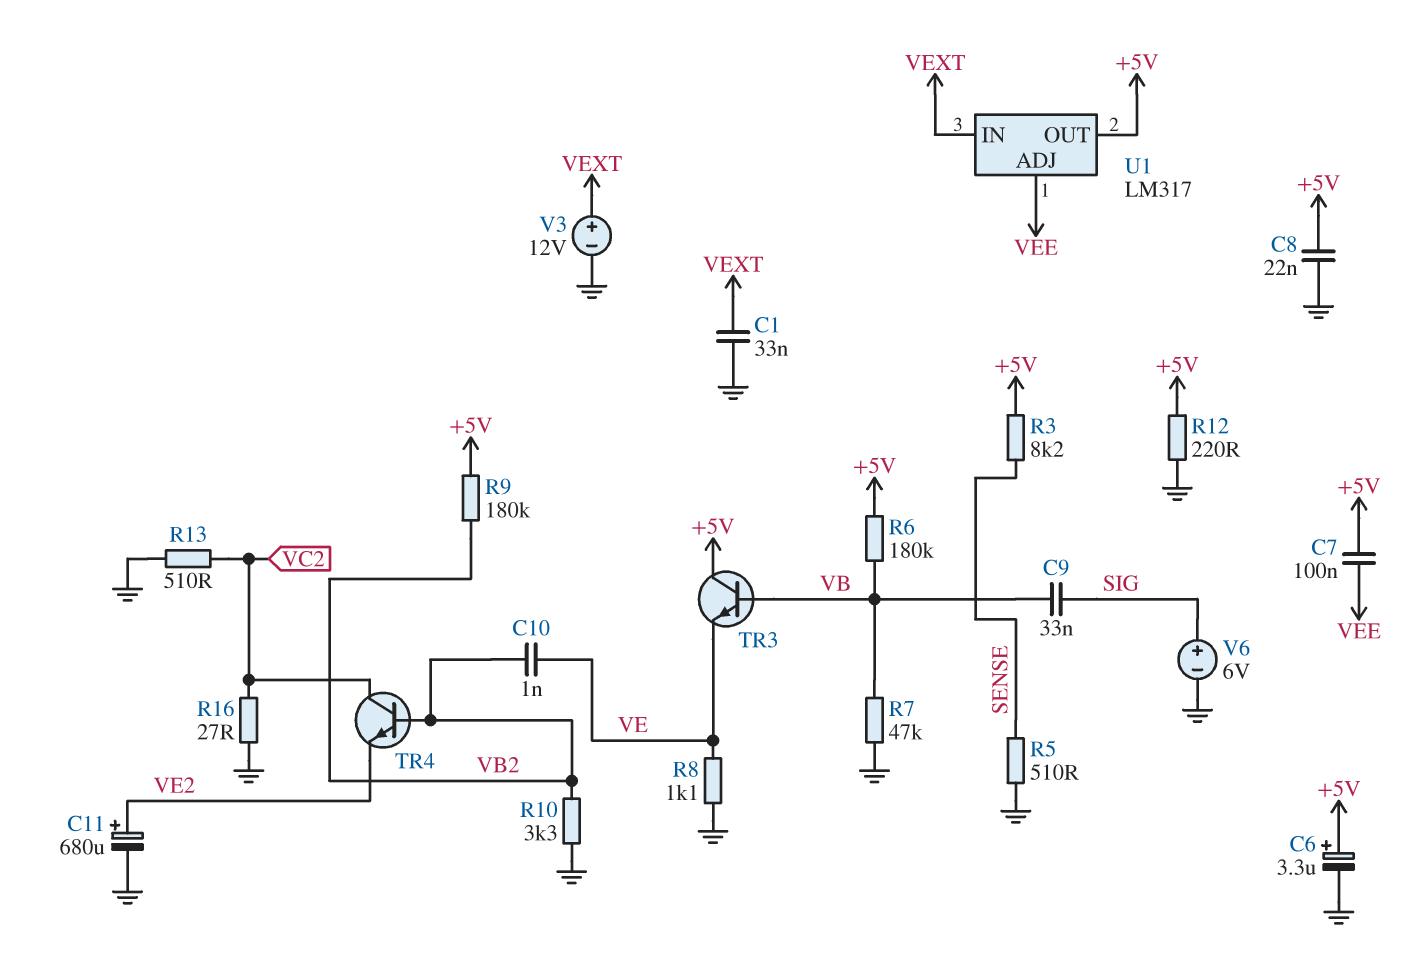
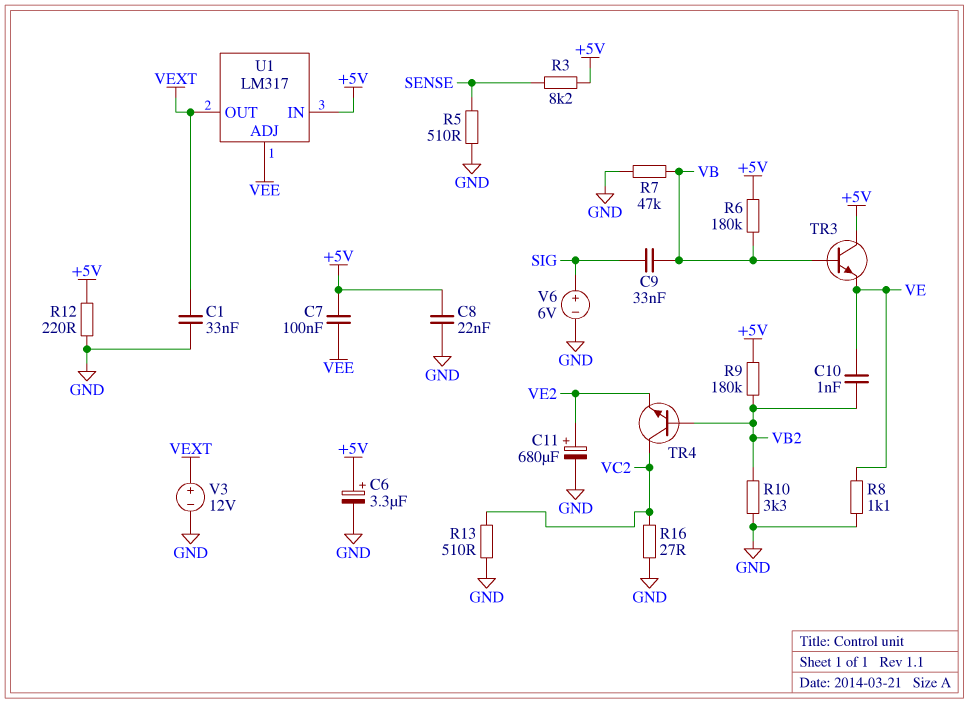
U1 pin IN: VEXT -> +5V
U1 pin OUT: +5V -> VEXT

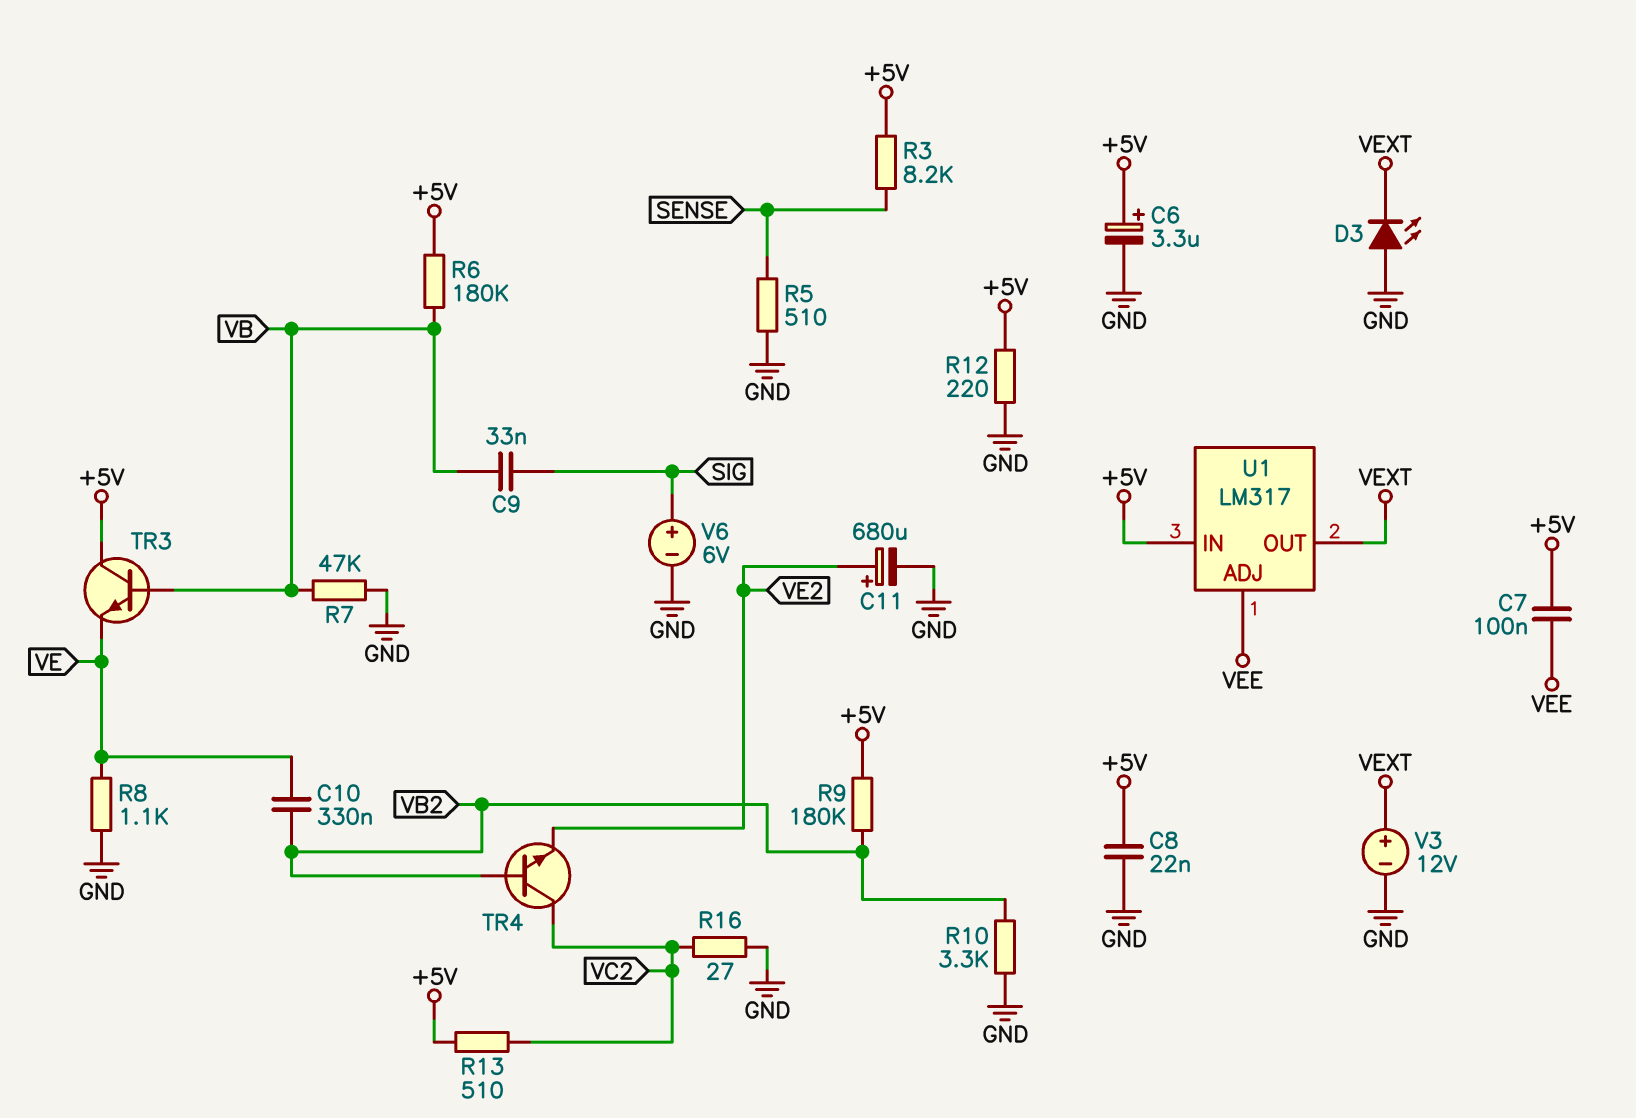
C1: 33nF (GND, VEXT) -> none
C10: 1nF (VB2, VE) -> 330nF (VB2, VE)
D3: none -> LED (A GND, K VEXT)
R13: 510 (GND, VC2) -> 510 (+5V, VC2)

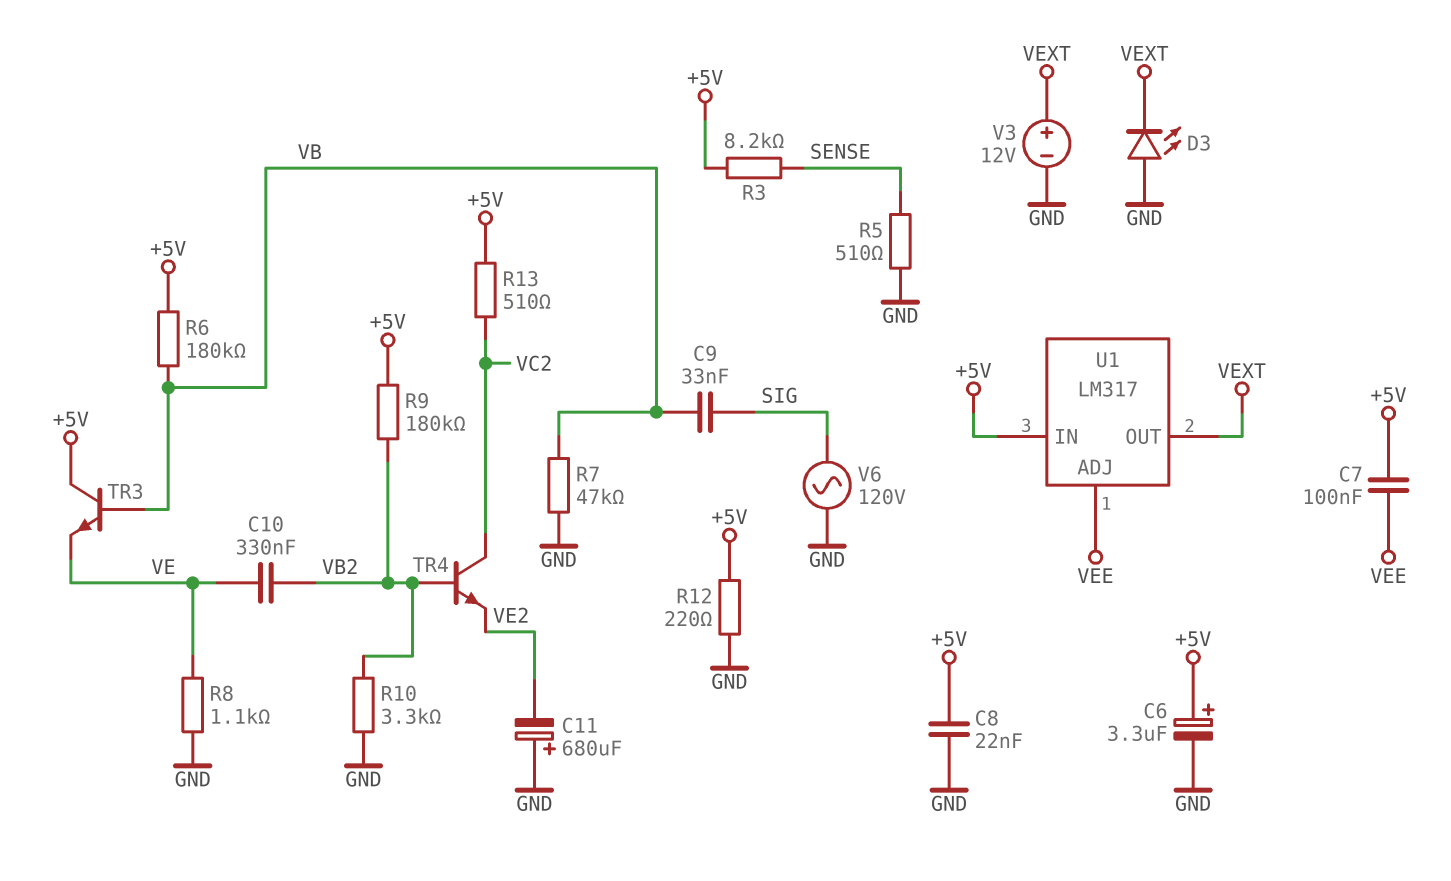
C11: 680uF (plus VE2, minus GND) -> 680uF (plus GND, minus VE2)
R16: 27 (GND, VC2) -> none
V6: 6V (plus SIG, minus GND) -> AC 120V (GND, SIG)

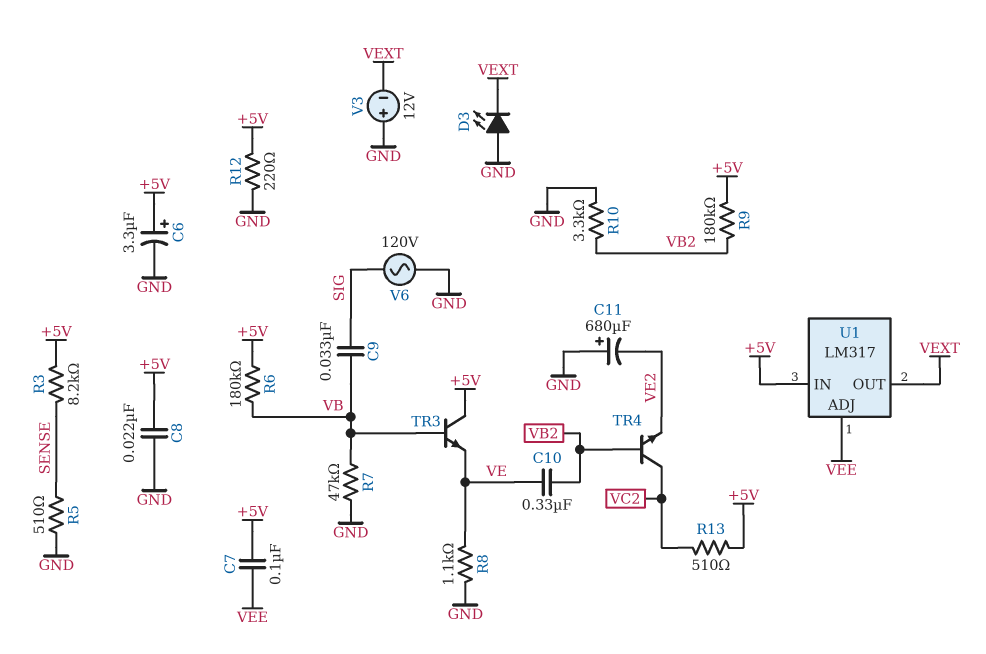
V3: 12V (plus VEXT, minus GND) -> 12V (plus GND, minus VEXT)

